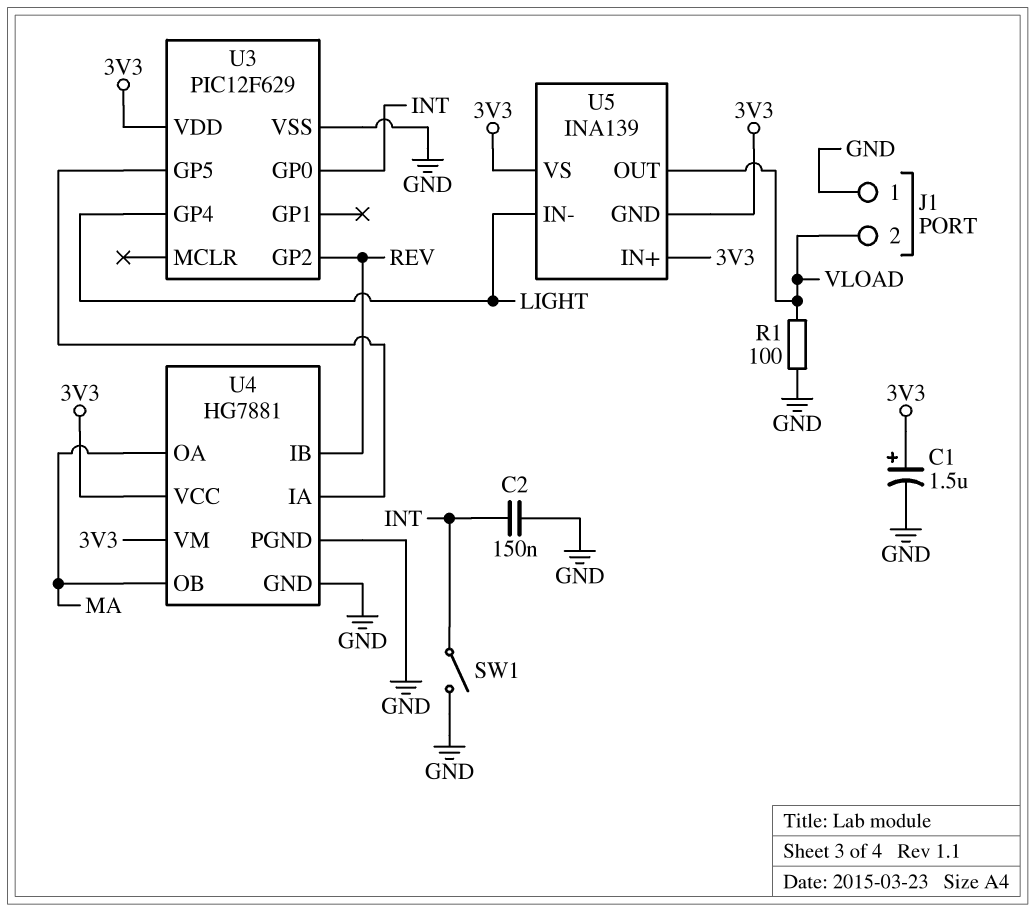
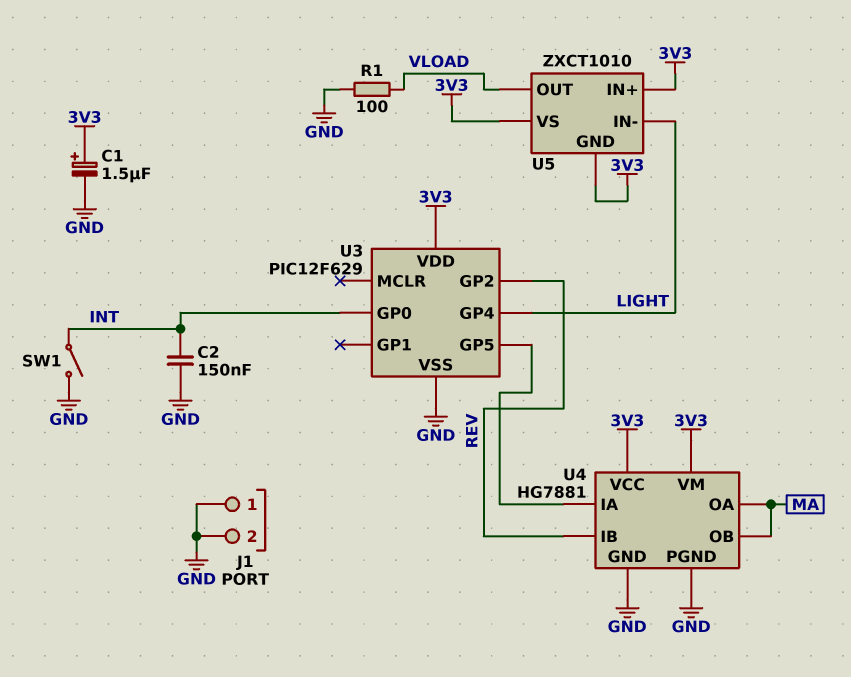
J1 pin 2: VLOAD -> GND
U5: INA139 -> ZXCT1010

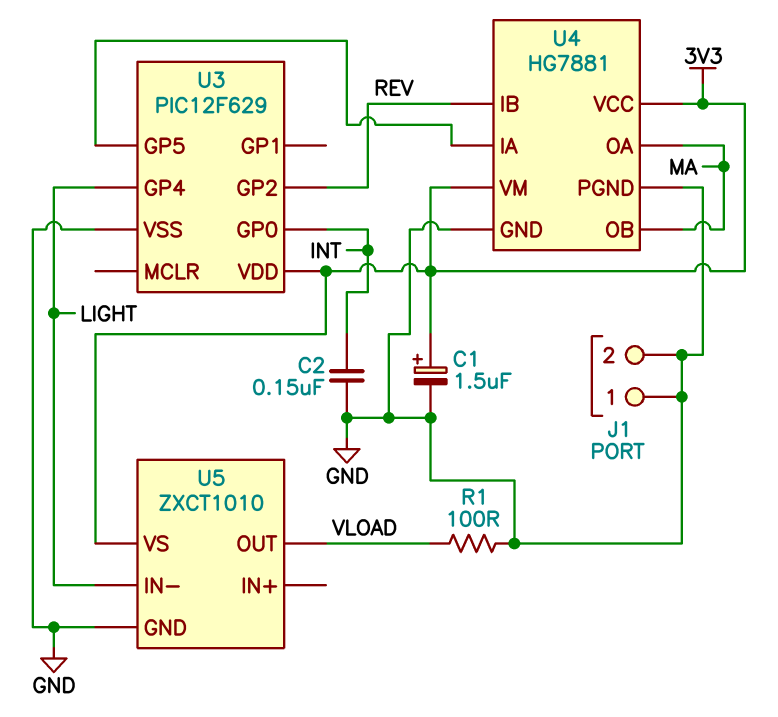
SW1: switch (GND, INT) -> none
U5 pin GND: 3V3 -> GND
U5 pin IN+: 3V3 -> none

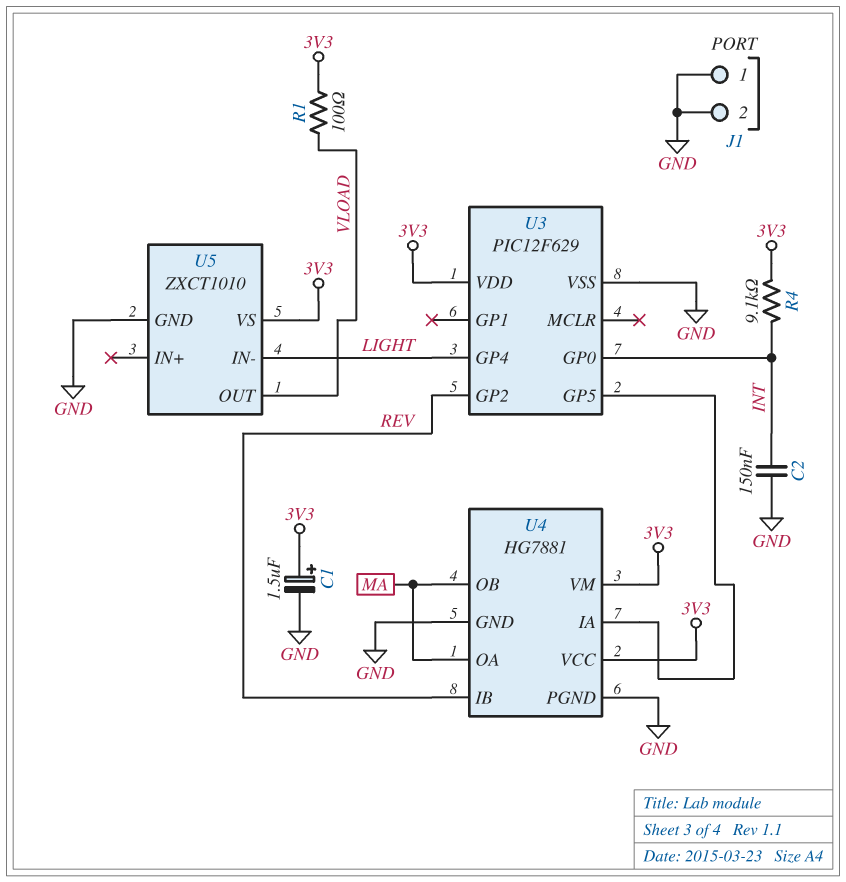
R1: 100 (GND, VLOAD) -> 100 (3V3, VLOAD)
R4: none -> 9.1k (3V3, INT)

